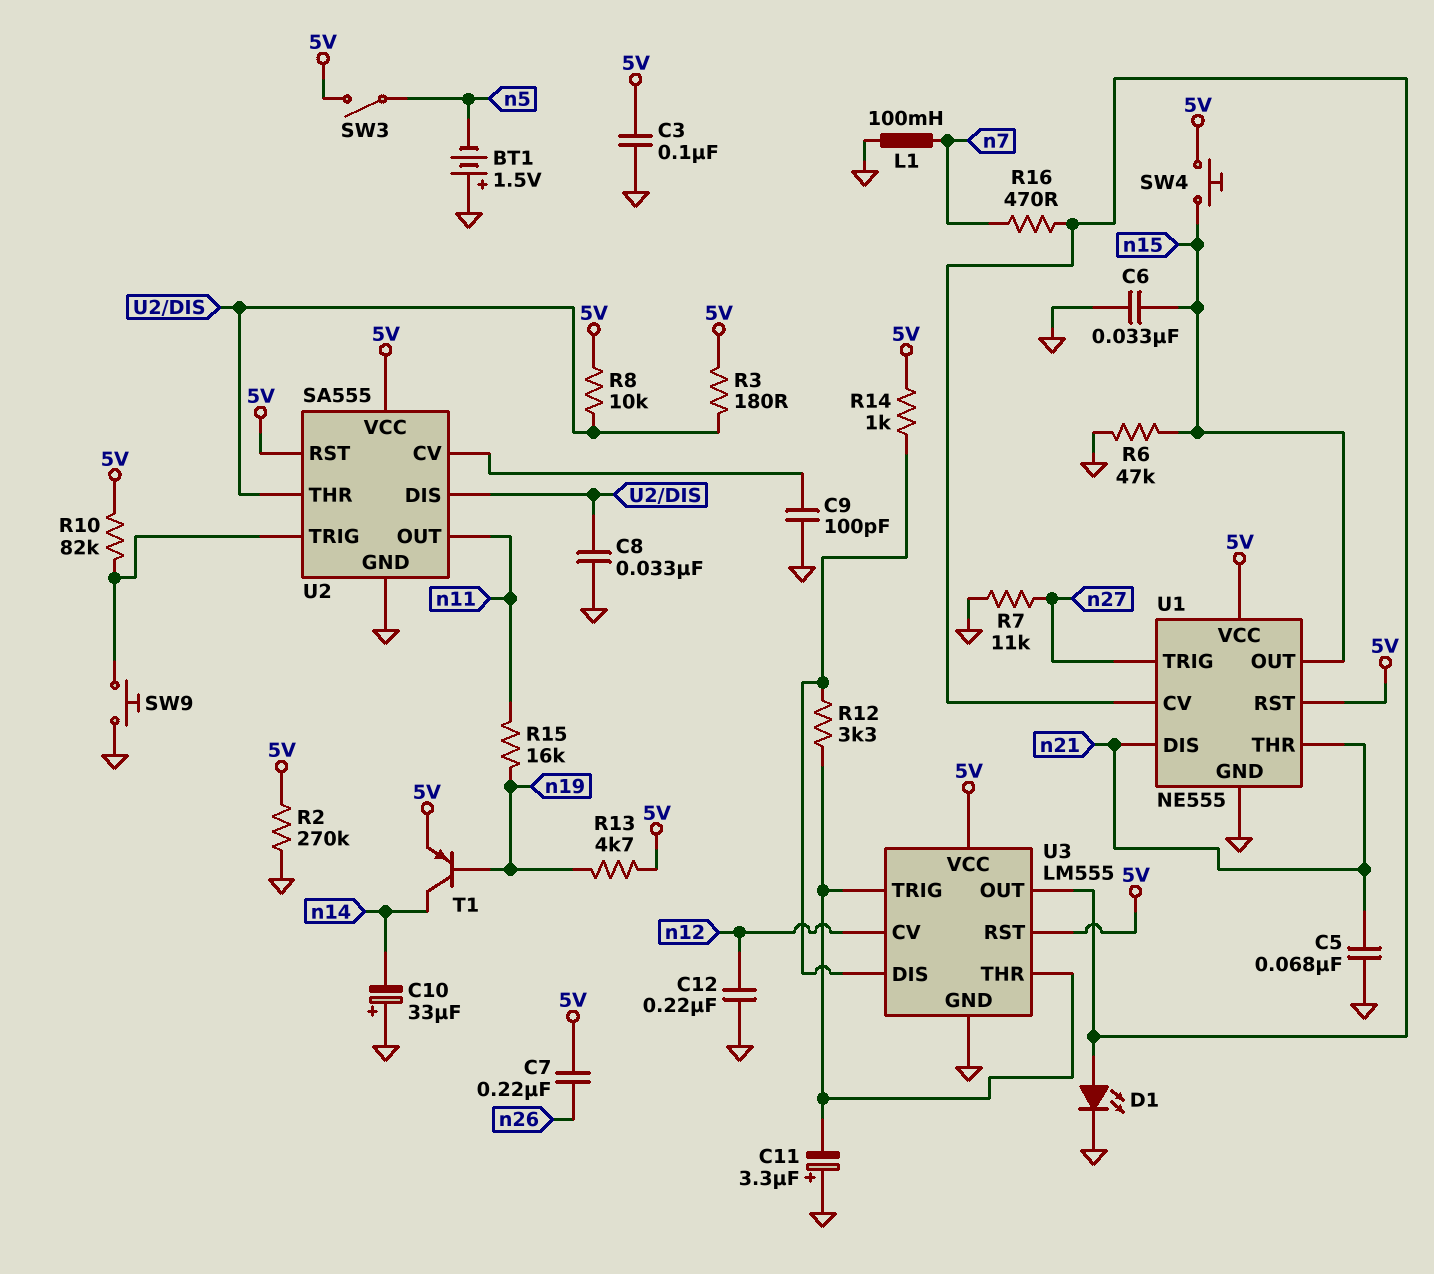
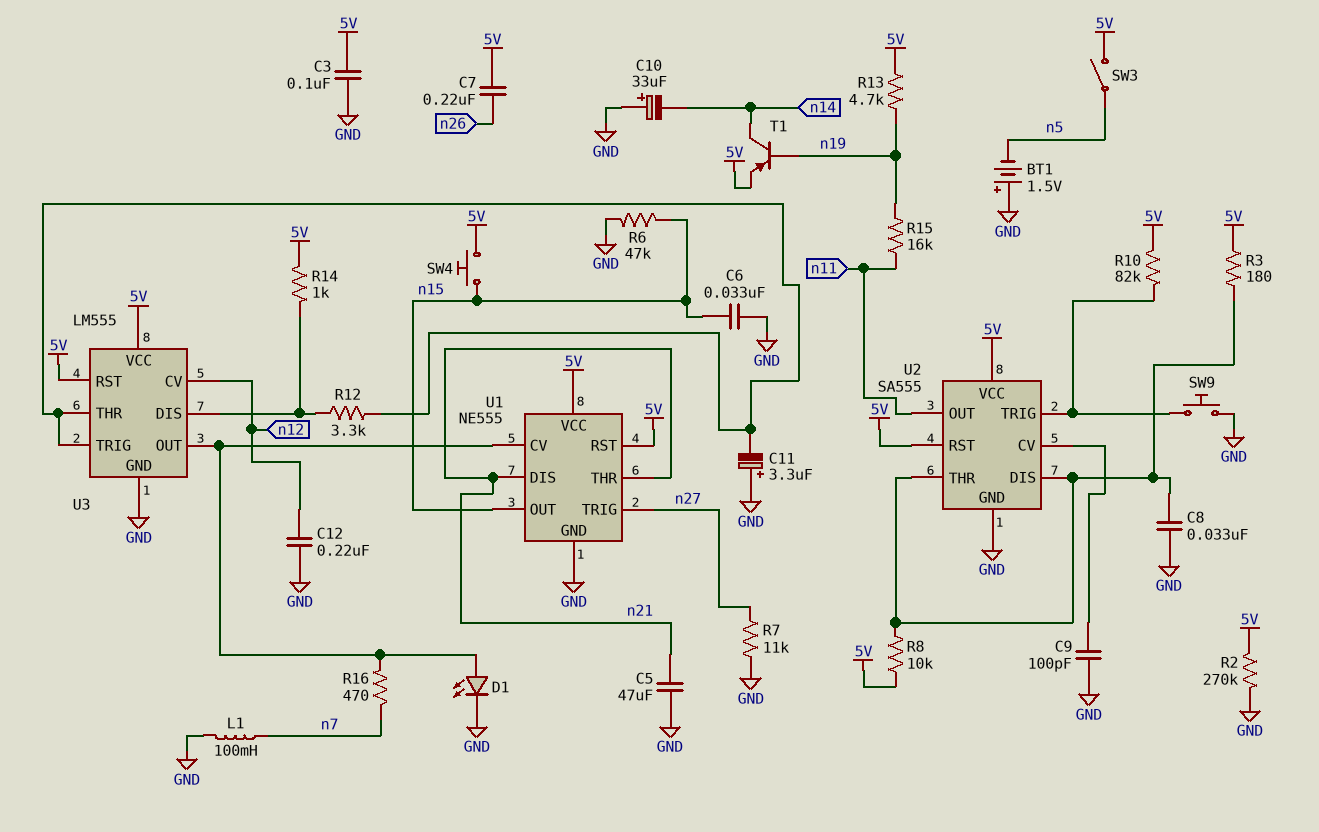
C5: 68nF (GND, n21) -> 47uF (GND, n21)

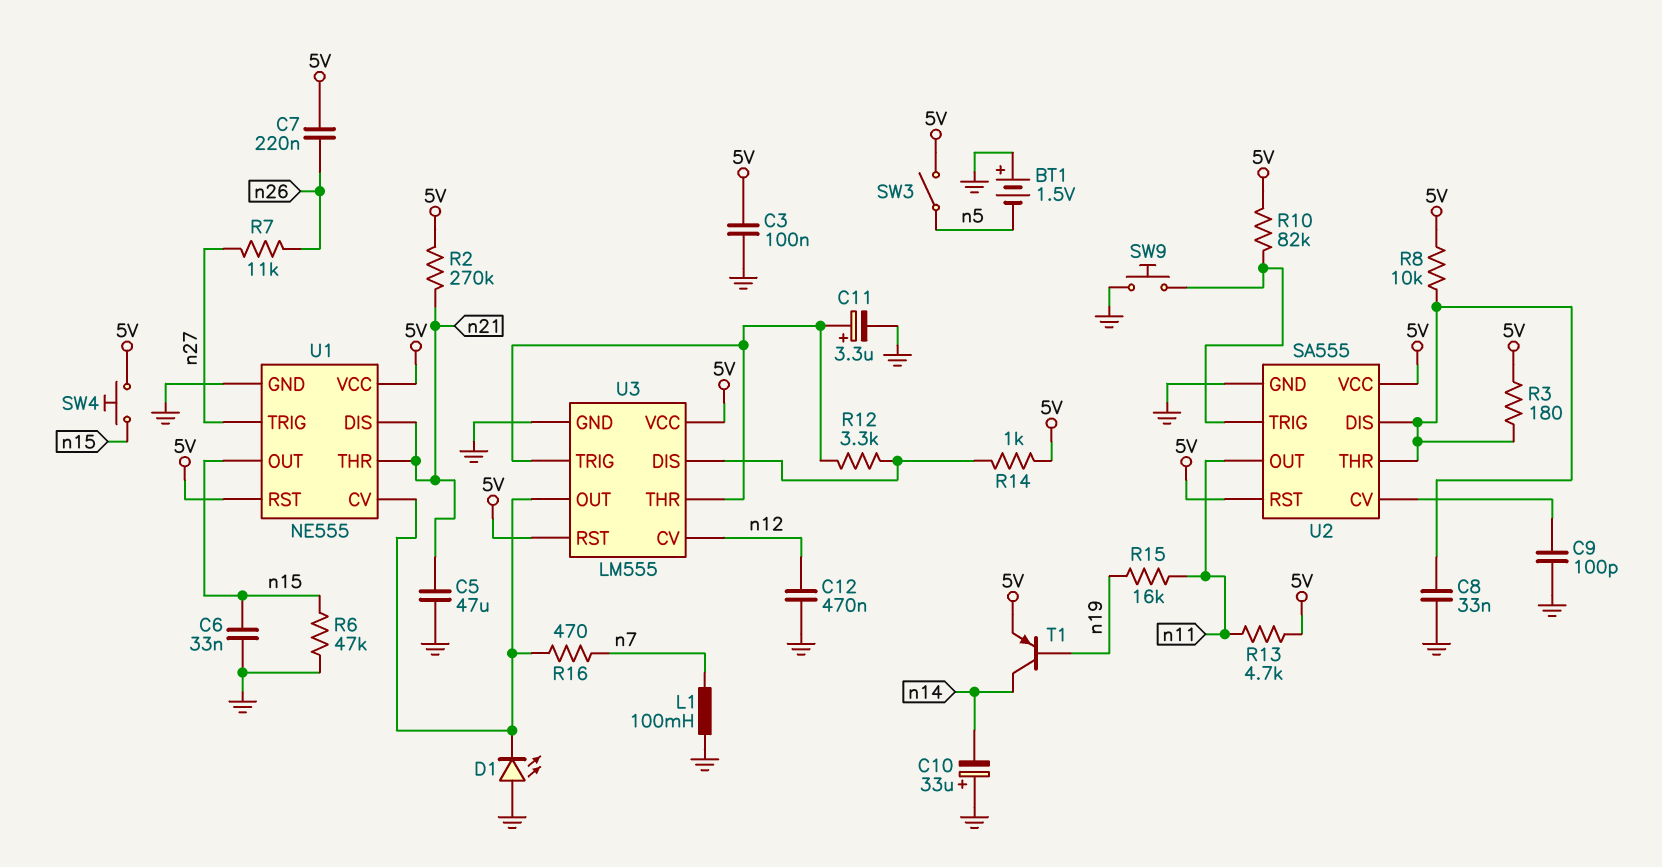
C11: 3.3uF (plus GND, minus U3/THR) -> 3.3uF (plus U3/THR, minus GND)
C12: 220nF (GND, n12) -> 470nF (GND, n12)
D1: LED (A U1/CV, K GND) -> LED (A GND, K U1/CV)
R2: 270k (5V, GND) -> 270k (5V, n21)
R7: 11k (GND, n27) -> 11k (n26, n27)
R13: 4.7k (5V, n19) -> 4.7k (5V, n11)

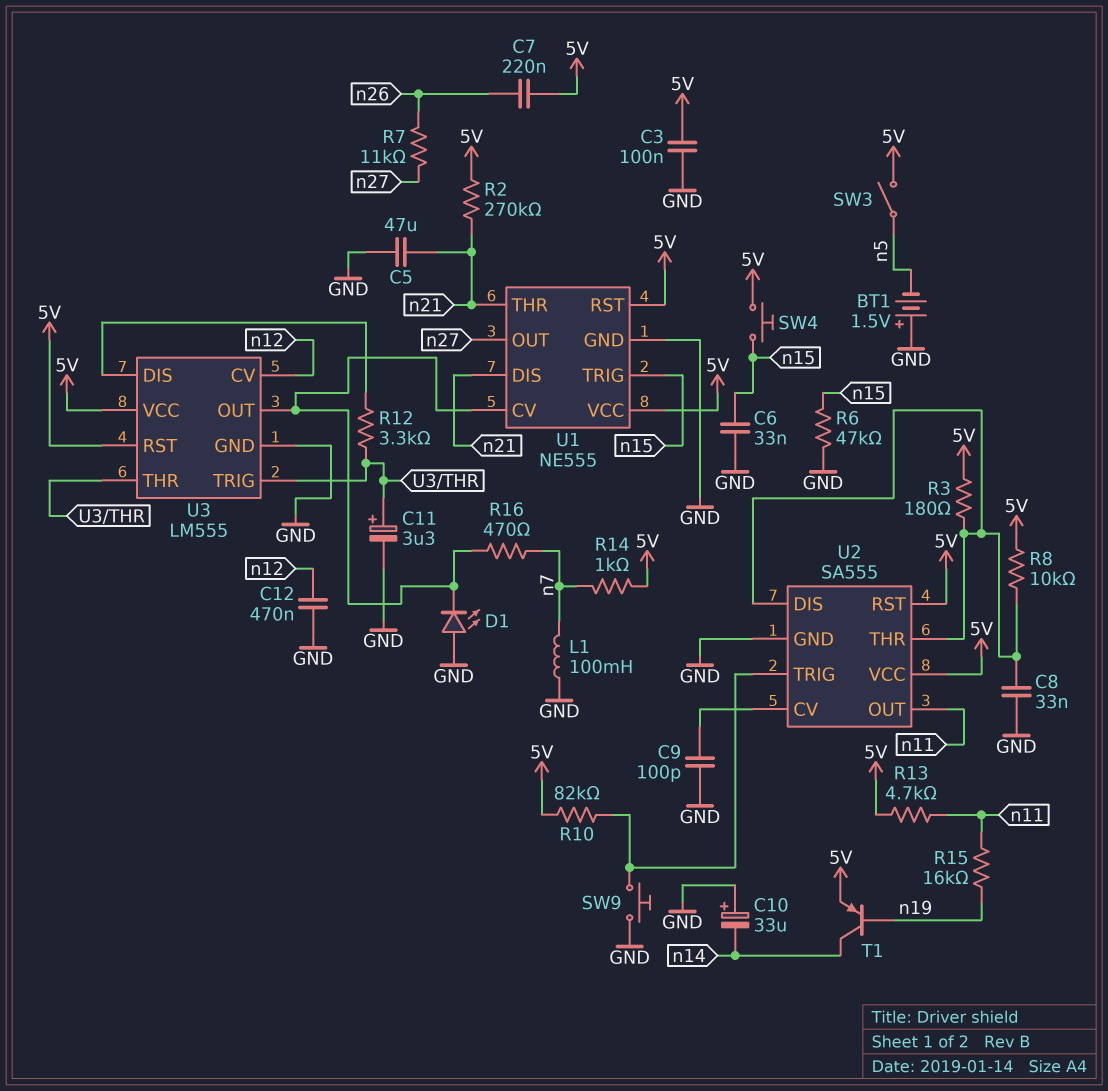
R14: 1k (5V, U3/DIS) -> 1k (5V, n7)
U1 pin OUT: n15 -> n27
U1 pin TRIG: n27 -> n15

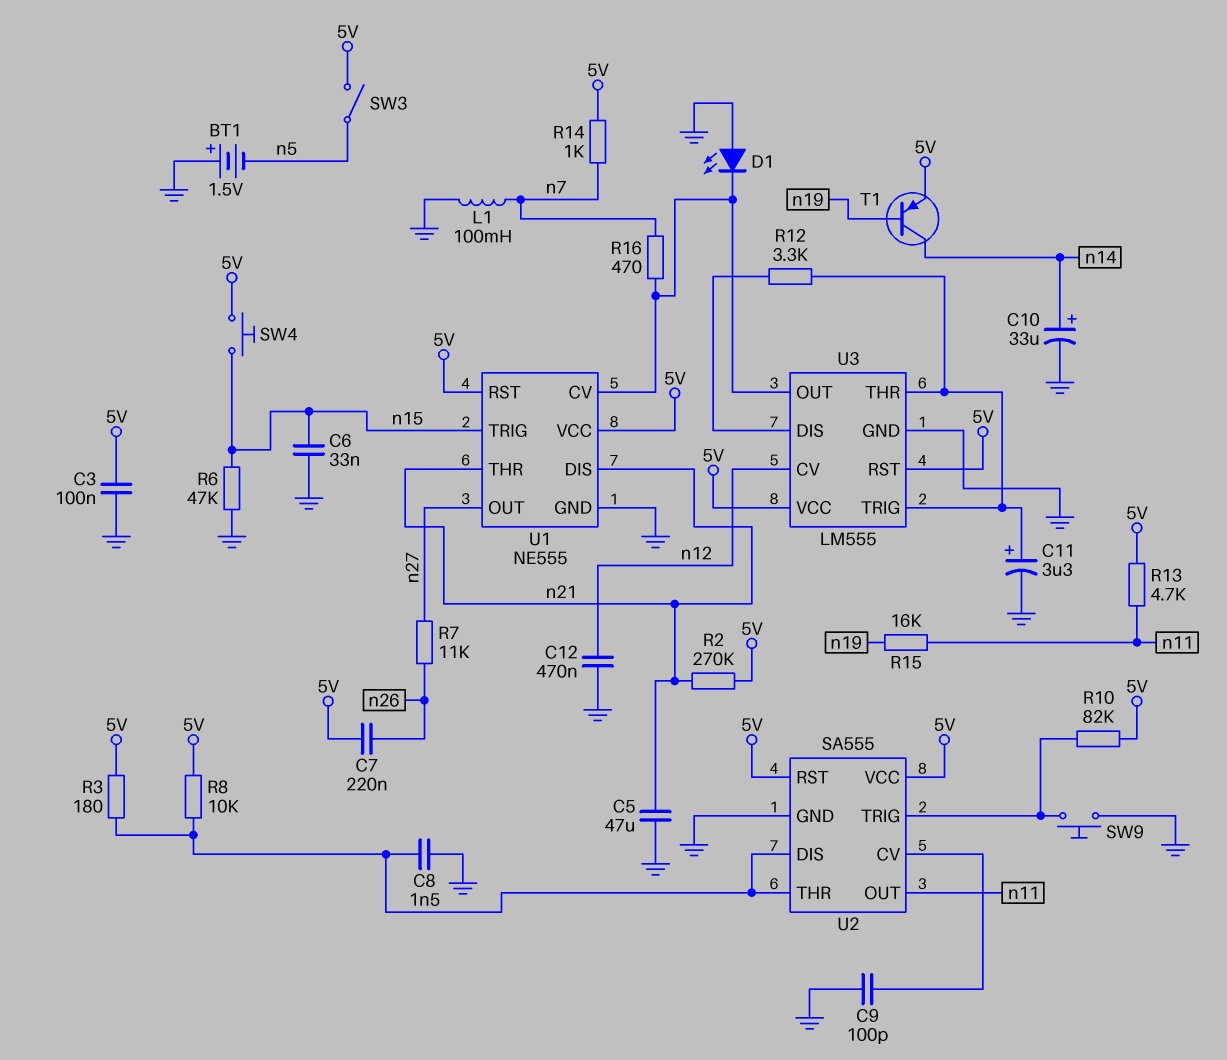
C8: 33nF (GND, U2/DIS) -> 1.5nF (GND, U2/DIS)
C10: 33uF (plus GND, minus n14) -> 33uF (plus n14, minus GND)

